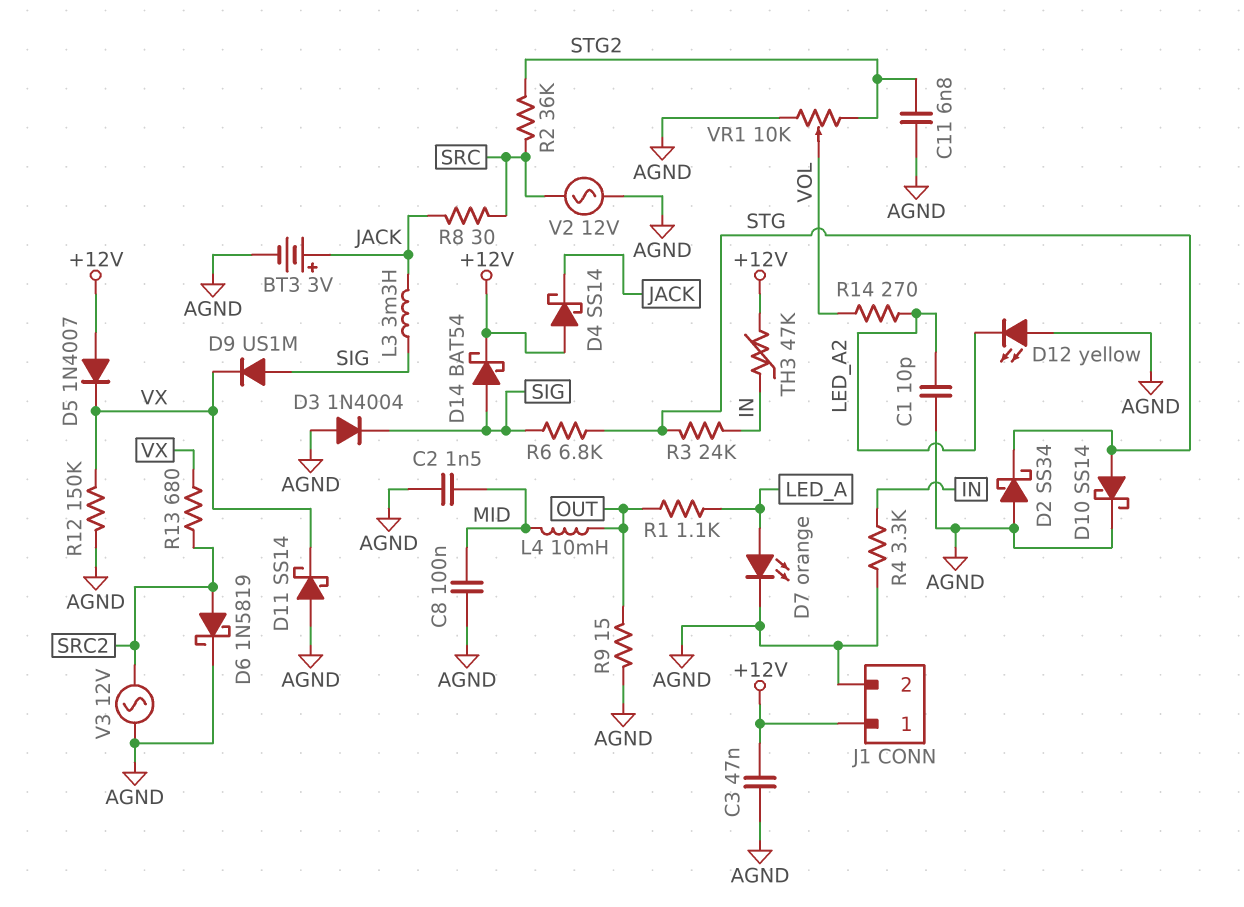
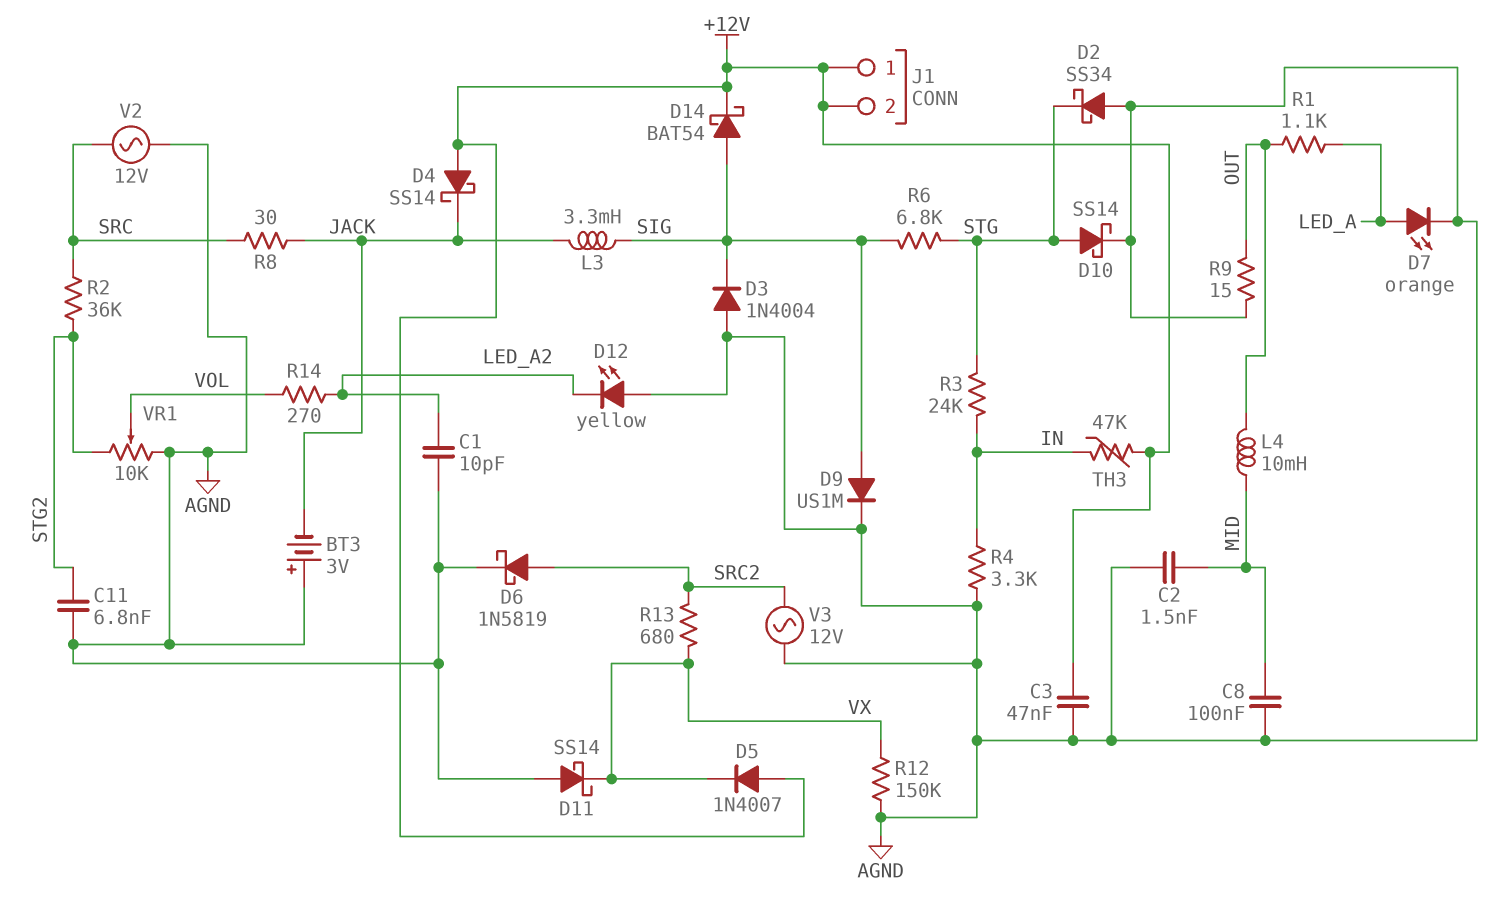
BT3: 3V (plus JACK, minus AGND) -> 3V (plus AGND, minus JACK)
D9: diode US1M (A SIG, K VX) -> diode US1M (A SIG, K AGND)
J1 pin 2: AGND -> +12V

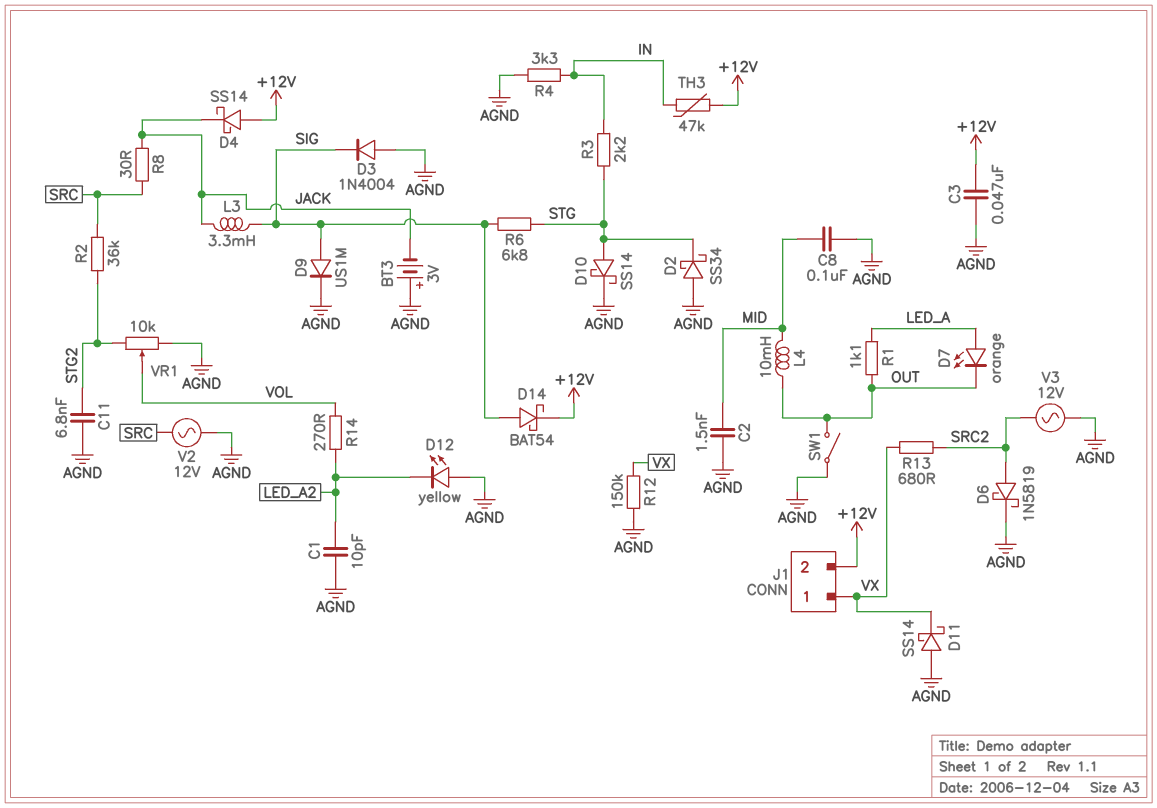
D5: diode 1N4007 (A +12V, K VX) -> none
D7: LED orange (A LED_A, K AGND) -> LED orange (A LED_A, K OUT)
J1 pin 1: +12V -> VX
R3: 24k (IN, STG) -> 2.2k (IN, STG)
R9: 15 (AGND, OUT) -> none
SW1: none -> switch (AGND, OUT)

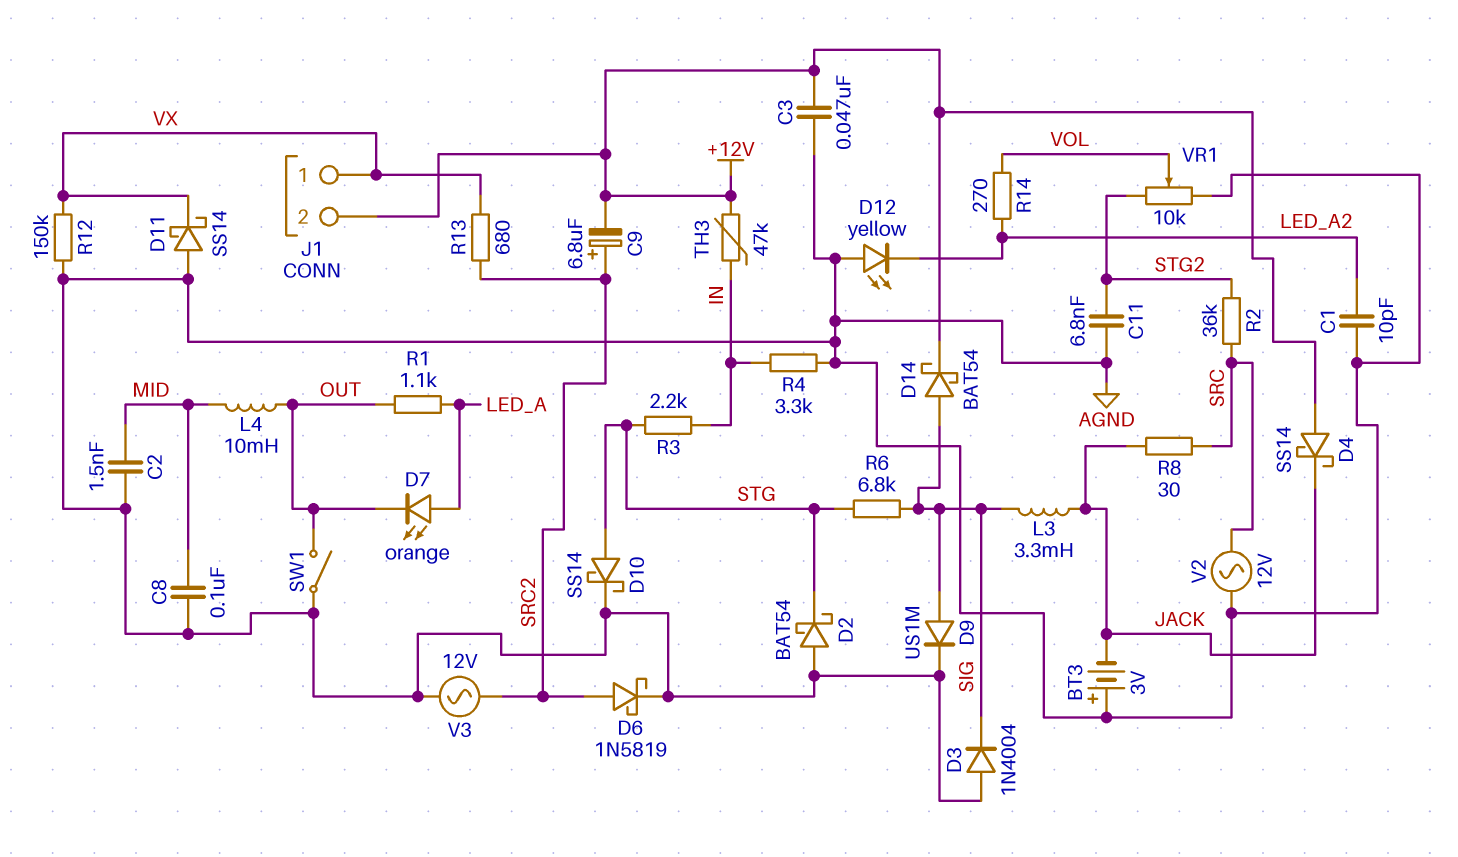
C9: none -> 6.8uF (plus SRC2, minus +12V)
D2: schottky SS34 (A AGND, K STG) -> schottky BAT54 (A AGND, K STG)

